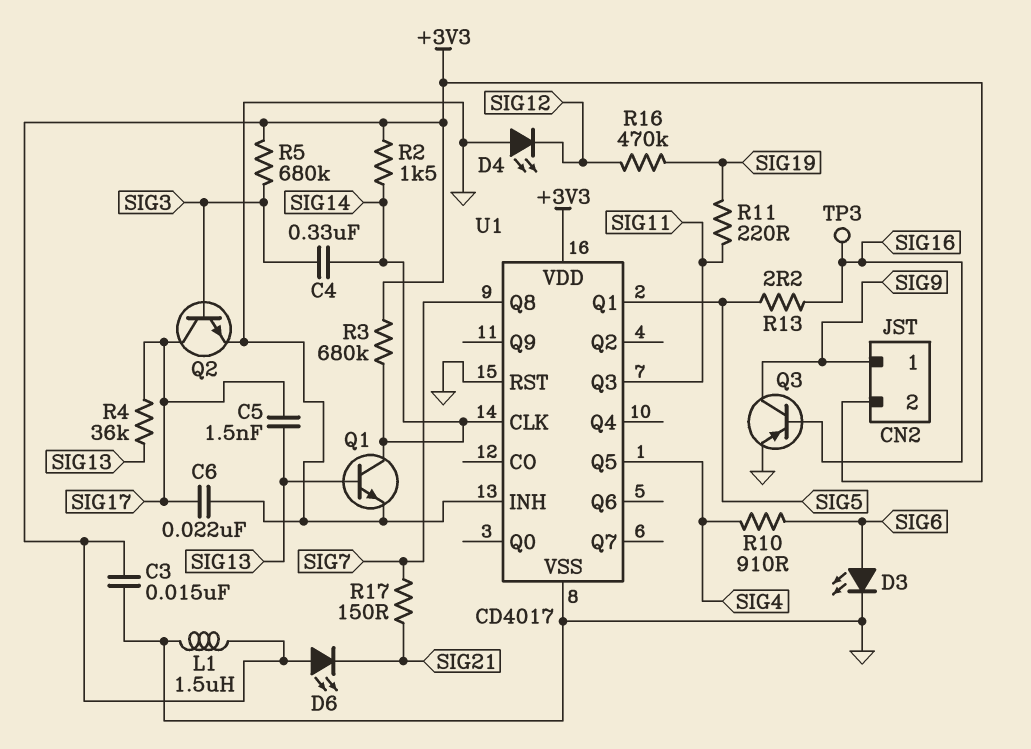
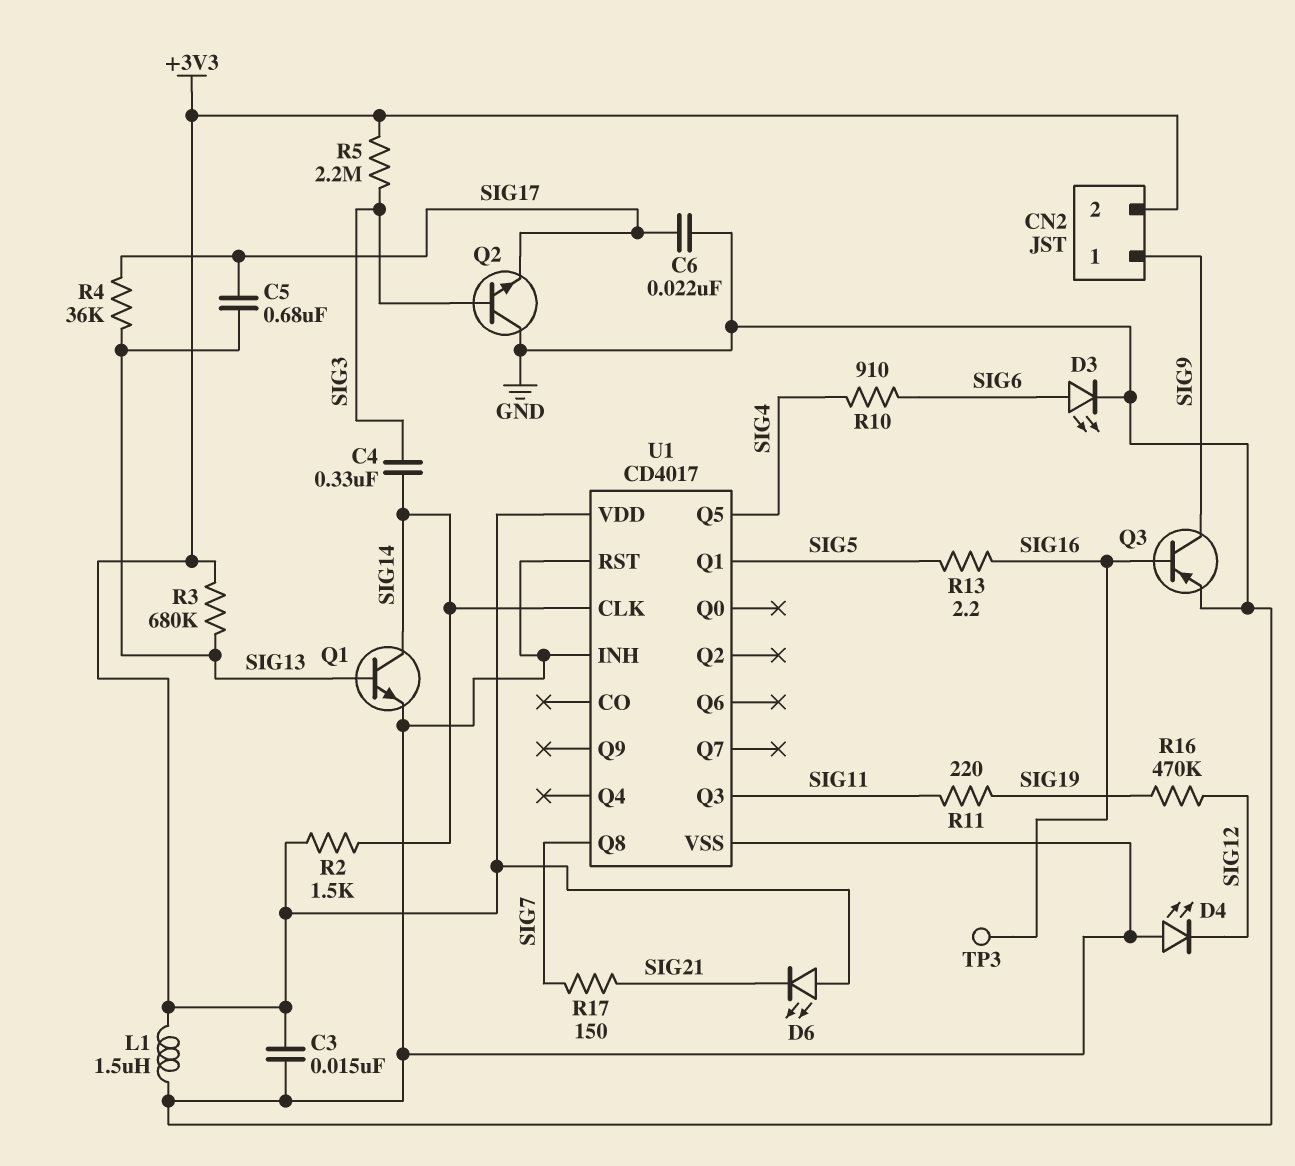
C5: 1.5nF (SIG13, SIG17) -> 680nF (SIG13, SIG17)
Q2: NPN (B SIG3, C SIG17, E GND) -> NPN (B SIG3, C GND, E SIG17)
R3: 680k (+3V3, SIG14) -> 680k (+3V3, SIG13)
R5: 680k (+3V3, SIG3) -> 2.2M (+3V3, SIG3)

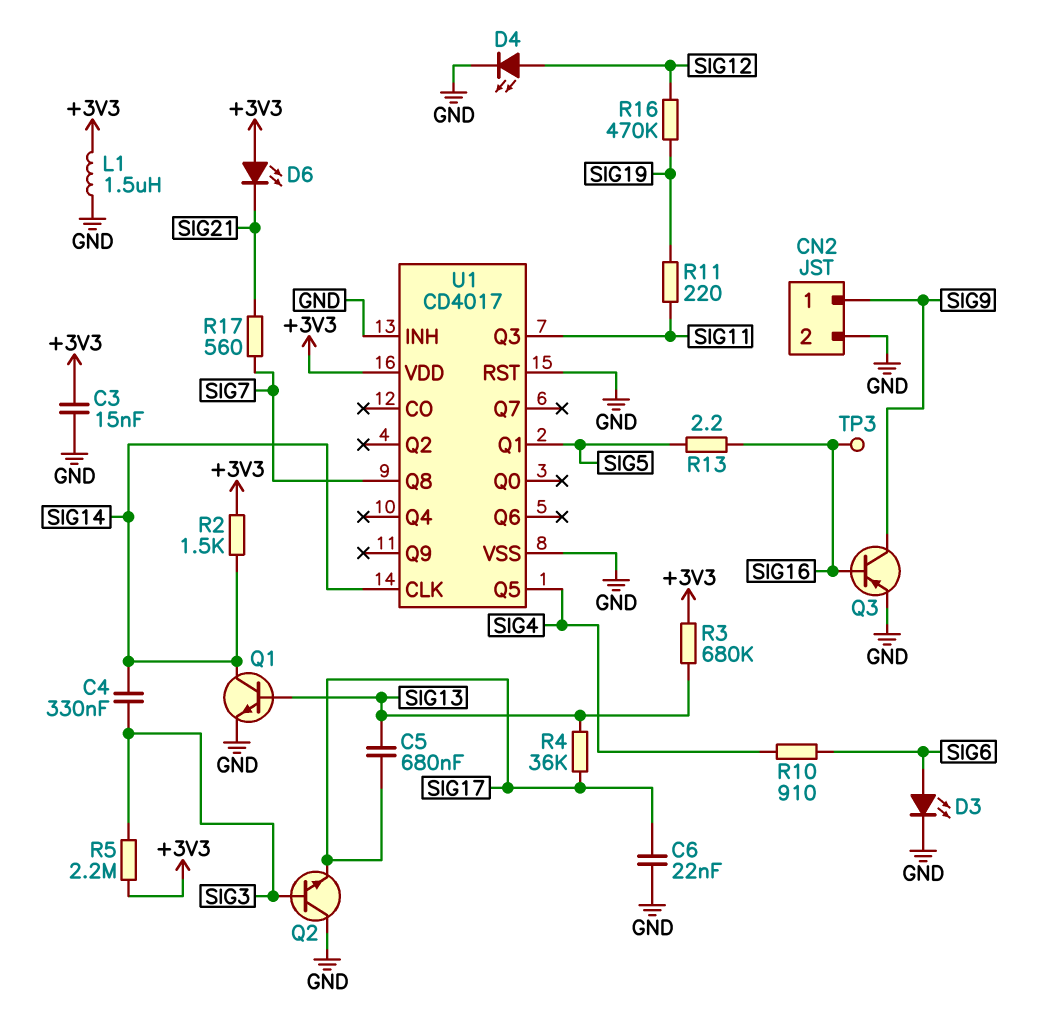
CN2 pin 2: +3V3 -> GND
D4: LED (A GND, K SIG12) -> LED (A SIG12, K GND)
R17: 150 (SIG7, SIG21) -> 560 (SIG7, SIG21)

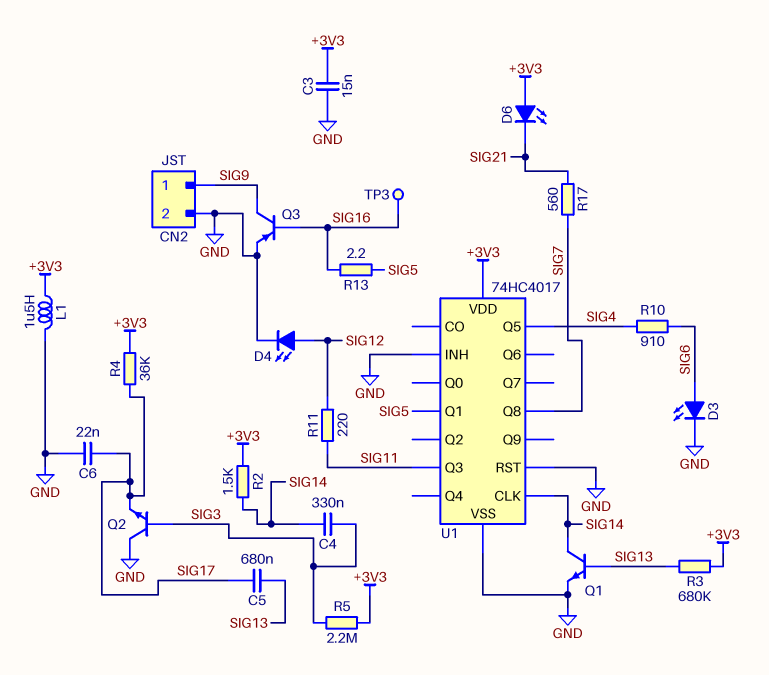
R4: 36k (SIG13, SIG17) -> 36k (+3V3, SIG17)
R11: 220 (SIG11, SIG19) -> 220 (SIG11, SIG12)
R16: 470k (SIG12, SIG19) -> none
U1: CD4017 -> 74HC4017

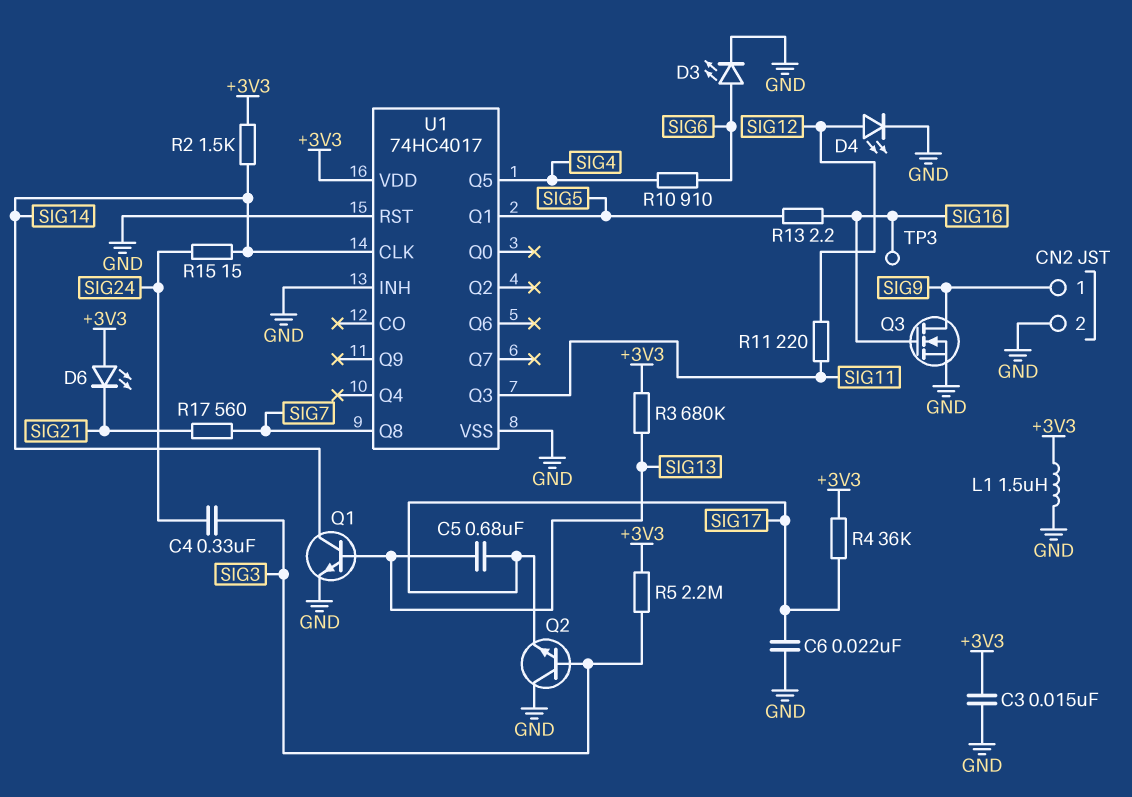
C4: 330nF (SIG3, SIG14) -> 330nF (SIG3, SIG24)
Q3: PNP (B SIG16, C SIG9, E GND) -> NMOS (G SIG16, D SIG9, S GND)
R15: none -> 15 (SIG14, SIG24)

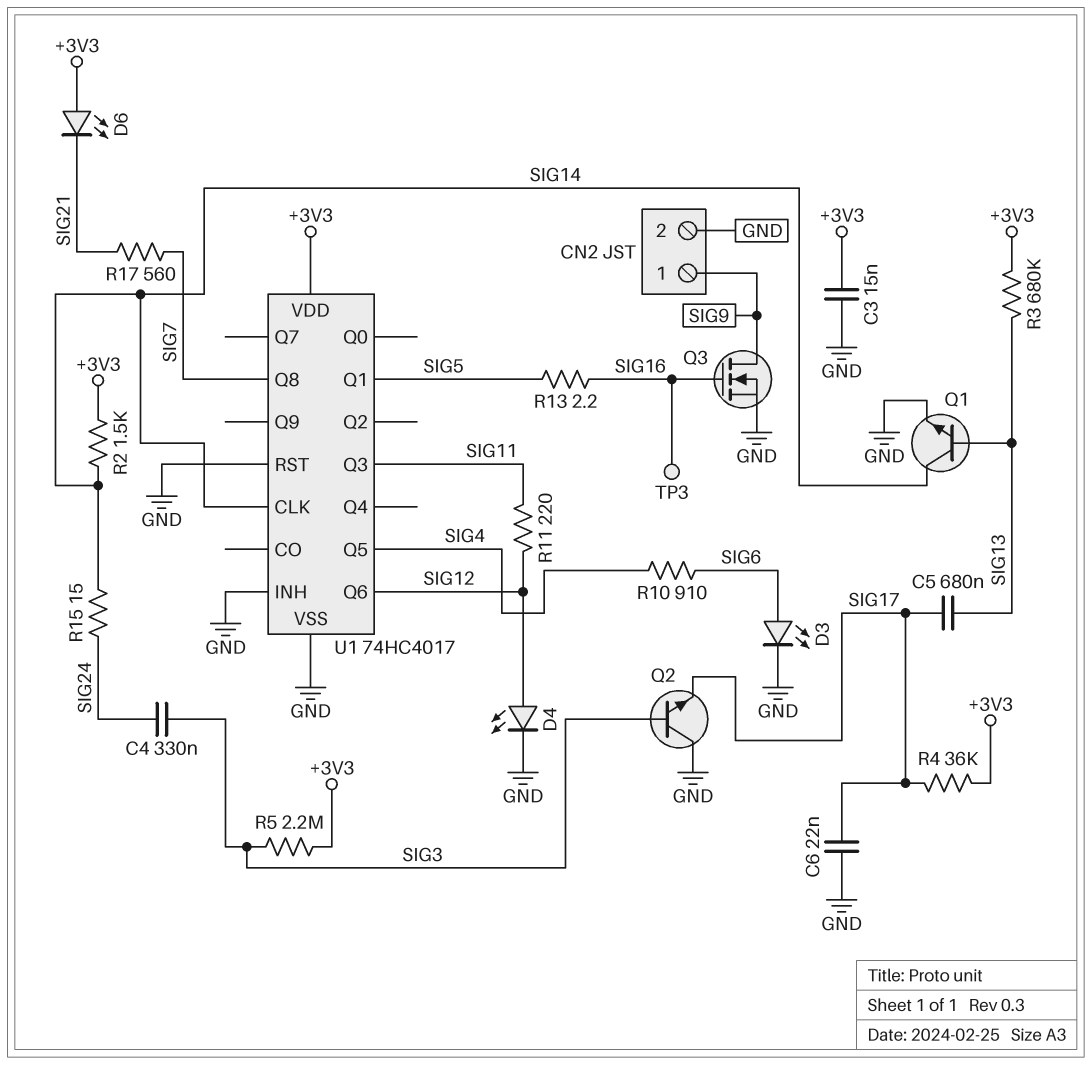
L1: 1.5uH (+3V3, GND) -> none
U1 pin Q6: none -> SIG12

